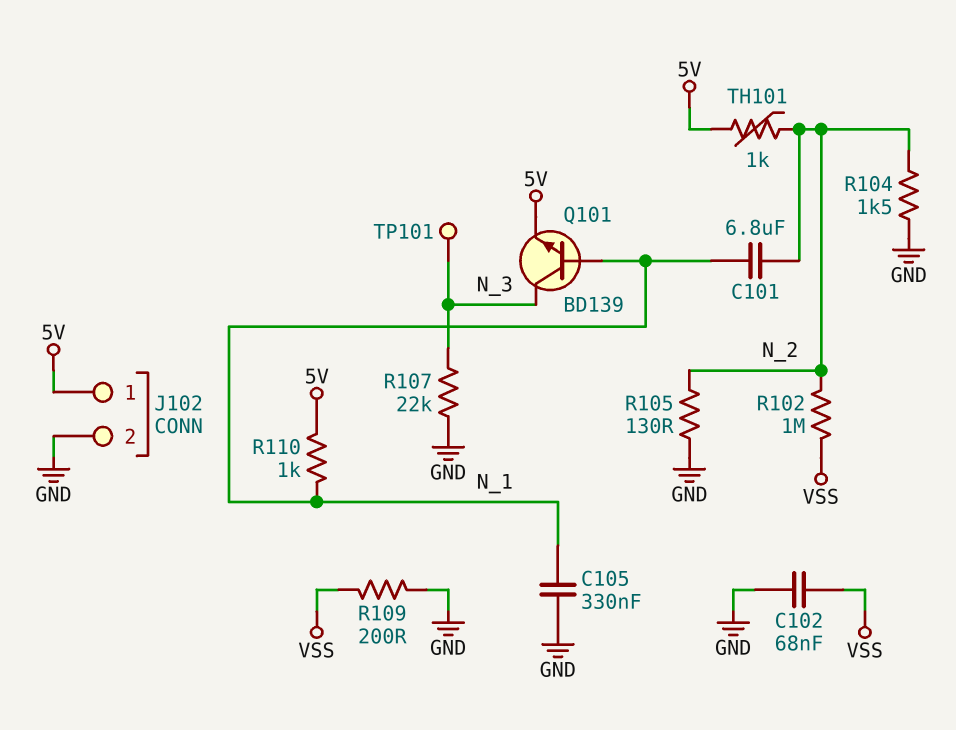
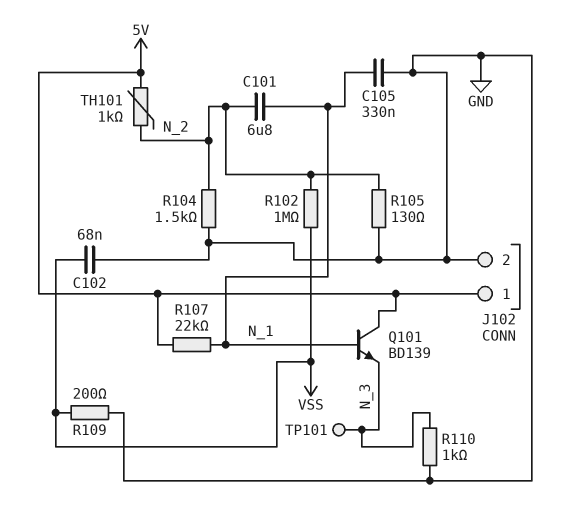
Q101: NPN BD139 (B N_1, C N_3, E 5V) -> NPN BD139 (B N_1, C 5V, E N_3)
R107: 22k (GND, N_3) -> 22k (5V, N_1)
R110: 1k (5V, N_1) -> 1k (GND, N_3)

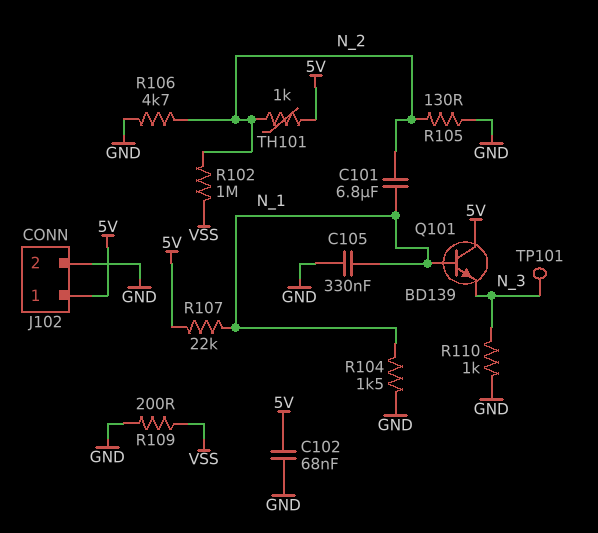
C102: 68nF (GND, VSS) -> 68nF (5V, GND)
R104: 1.5k (GND, N_2) -> 1.5k (GND, N_1)
R106: none -> 4.7k (GND, N_2)

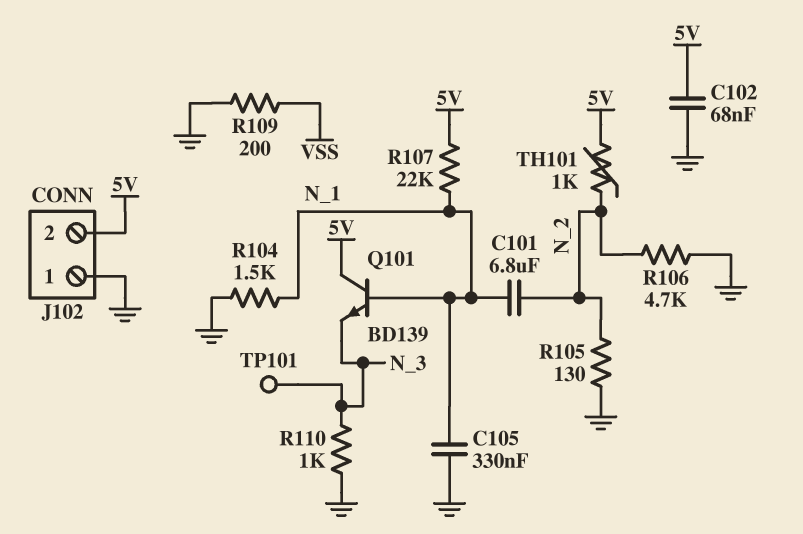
J102 pin 1: 5V -> GND
J102 pin 2: GND -> 5V
R102: 1M (N_2, VSS) -> none

